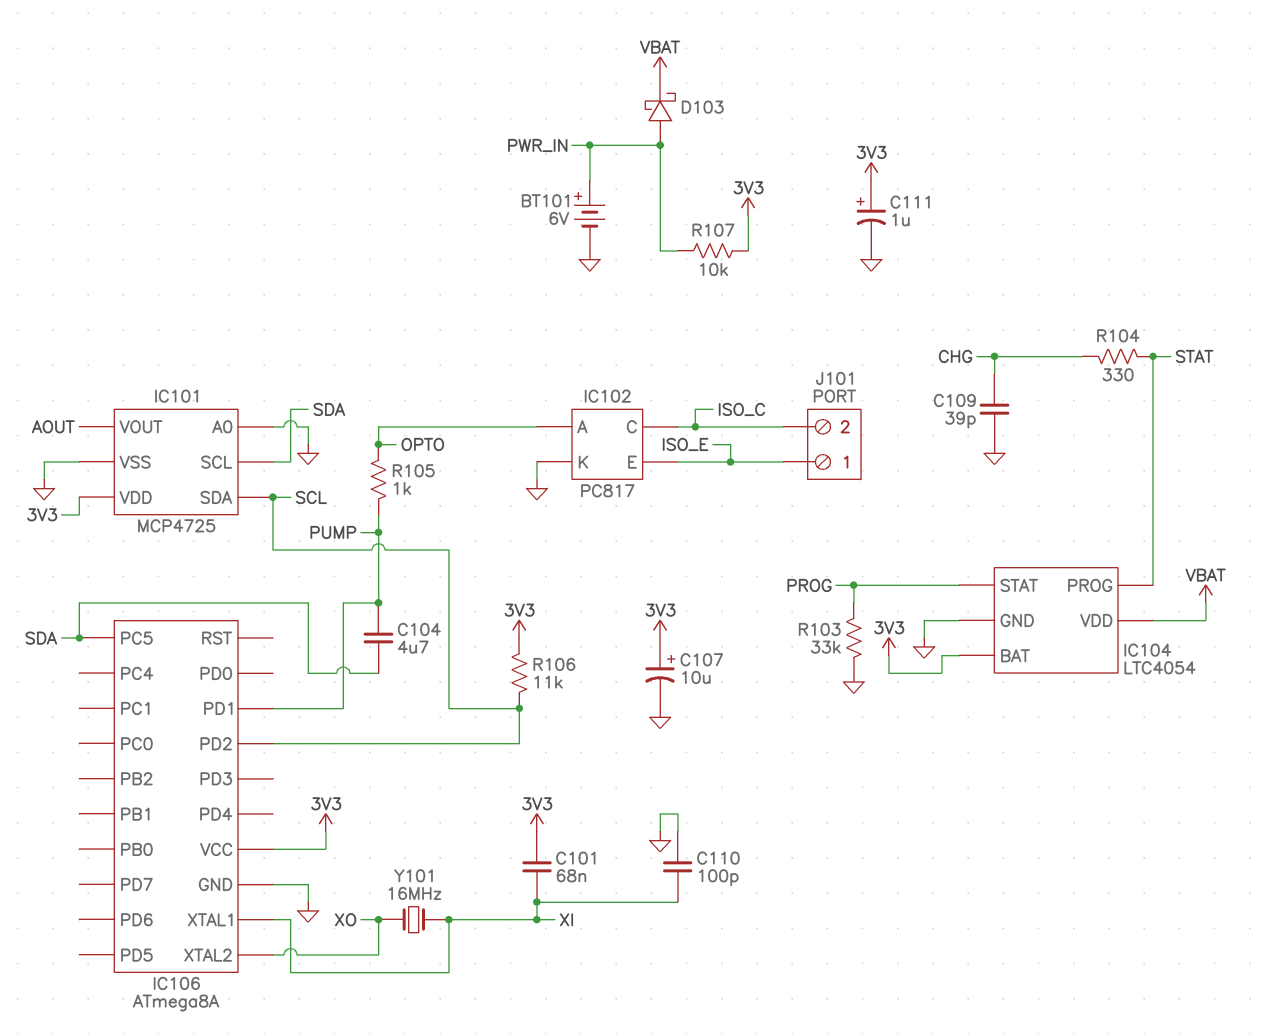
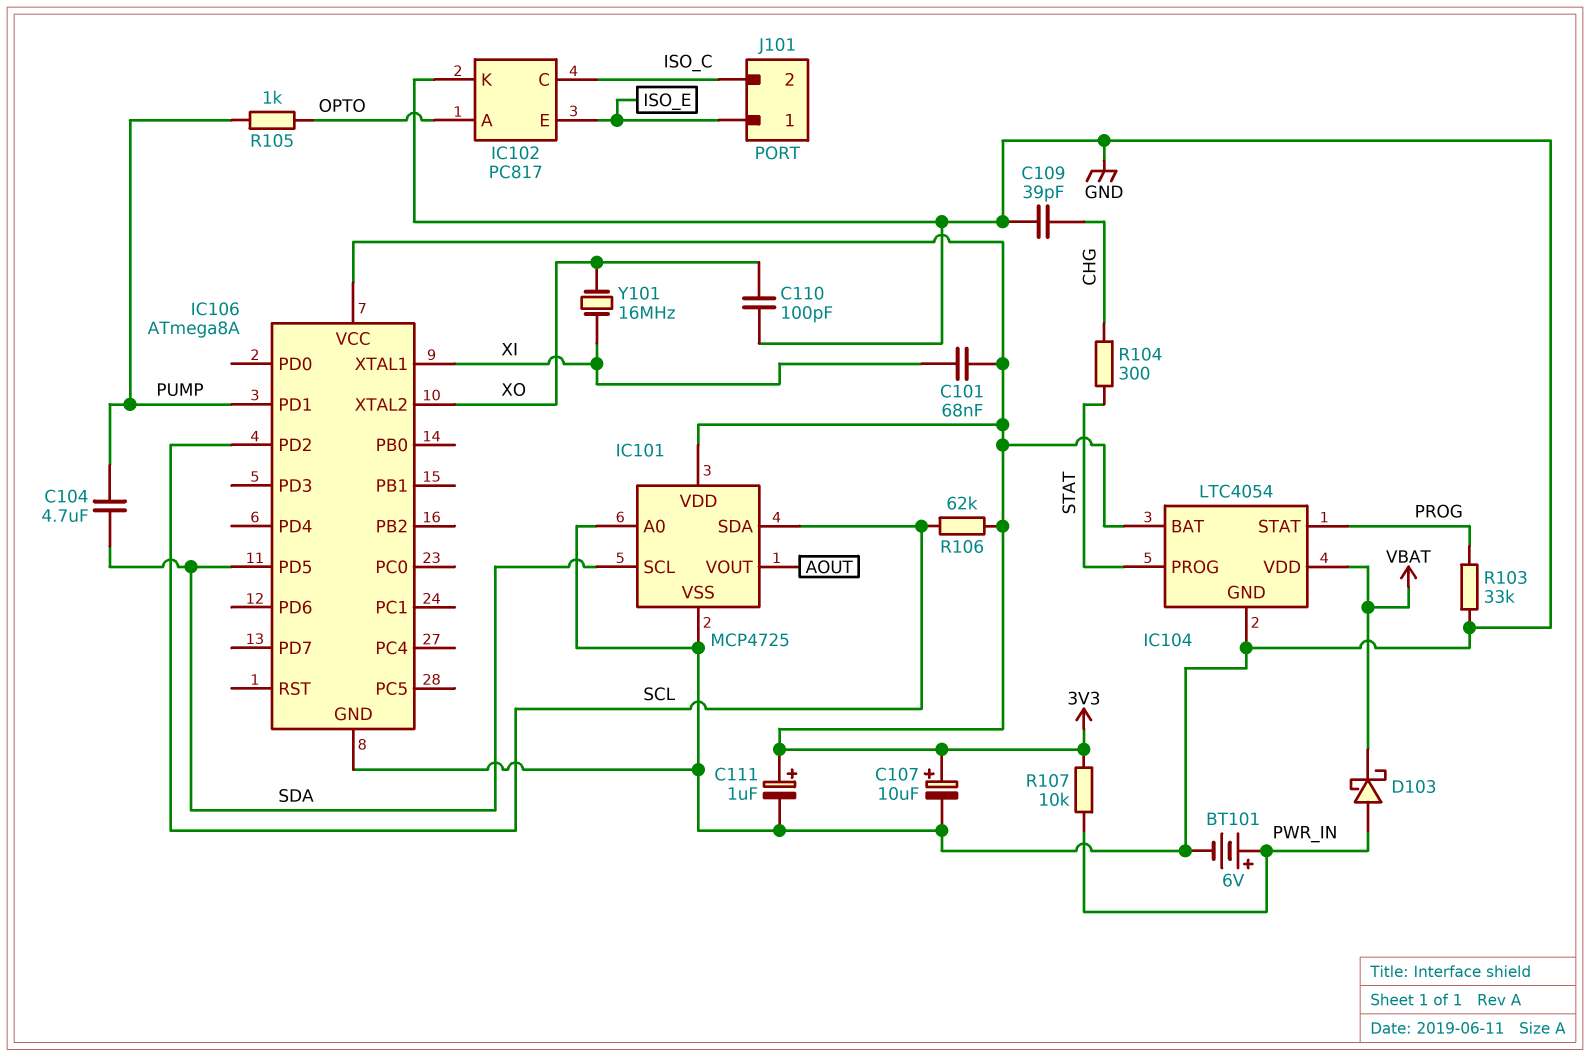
C110: 100pF (GND, XI) -> 100pF (GND, XO)
IC106 pin PC5: SDA -> none
IC106 pin PD5: none -> SDA
R104: 330 (CHG, STAT) -> 300 (CHG, STAT)
R106: 11k (3V3, SCL) -> 62k (3V3, SCL)

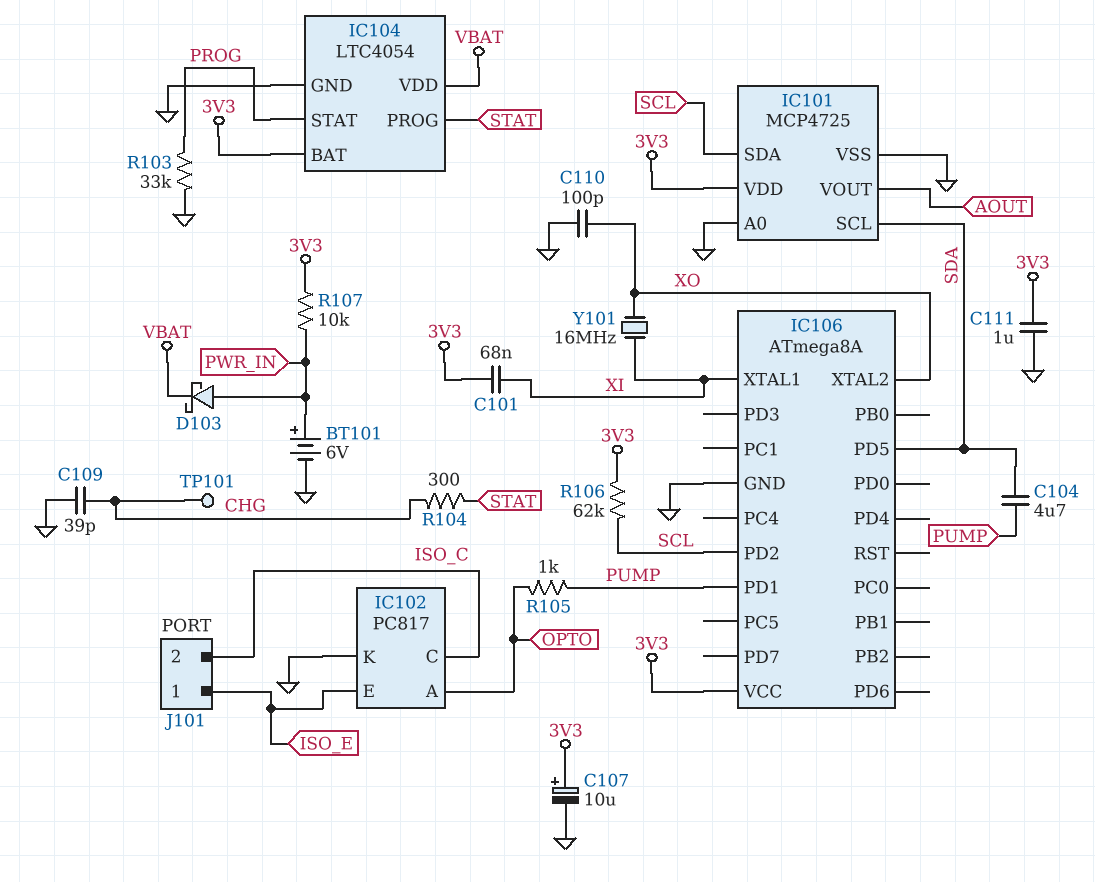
C111: 1uF (plus 3V3, minus GND) -> 1uF (3V3, GND)
TP101: none -> test point (CHG)

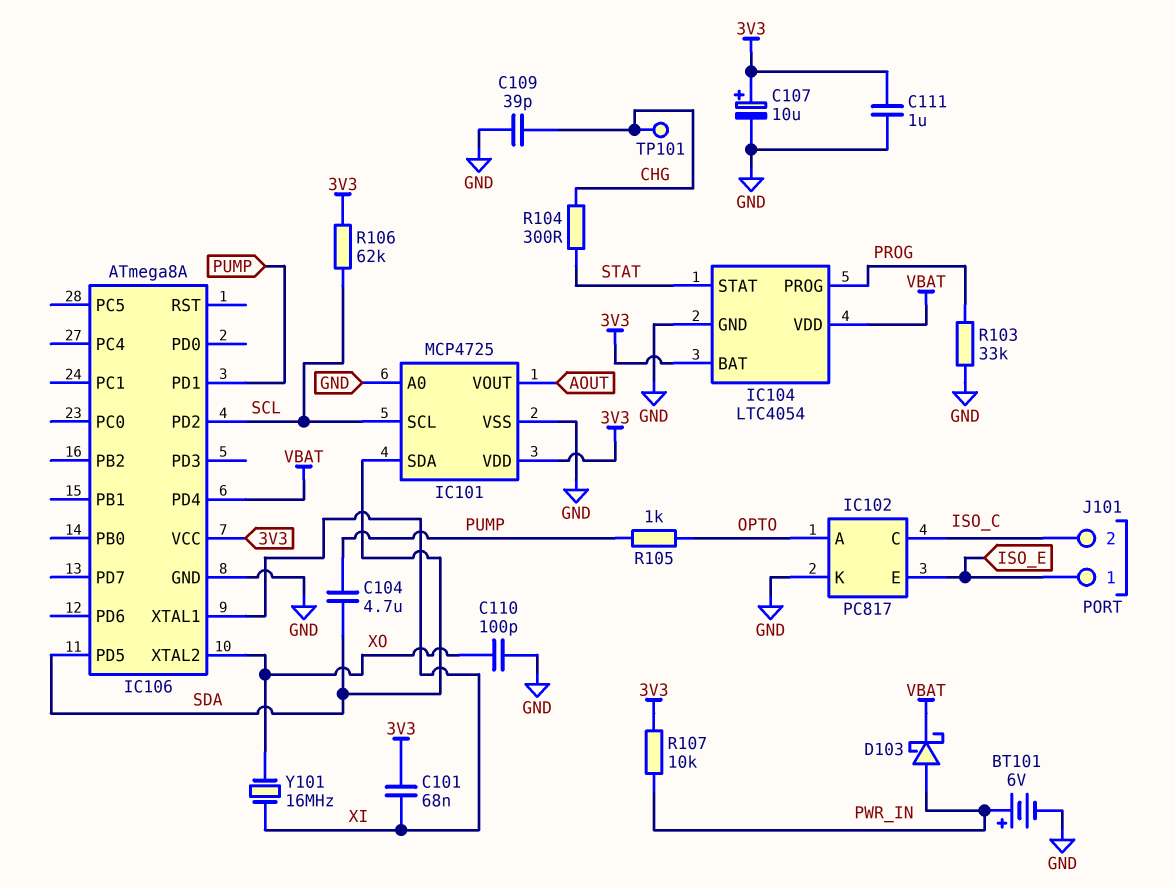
IC101 pin SCL: SDA -> SCL
IC101 pin SDA: SCL -> SDA
IC104 pin PROG: STAT -> PROG
IC104 pin STAT: PROG -> STAT
IC106 pin PD4: none -> VBAT

